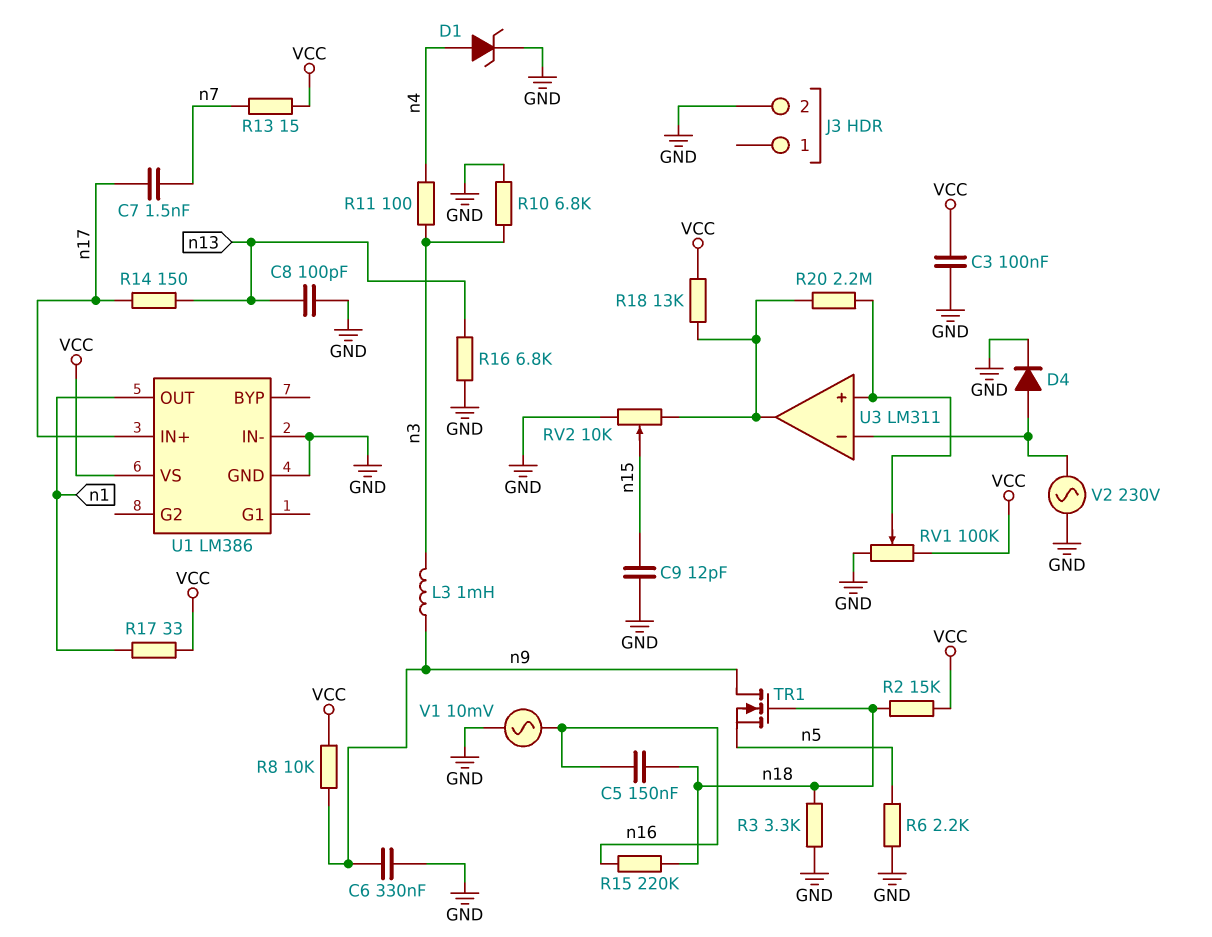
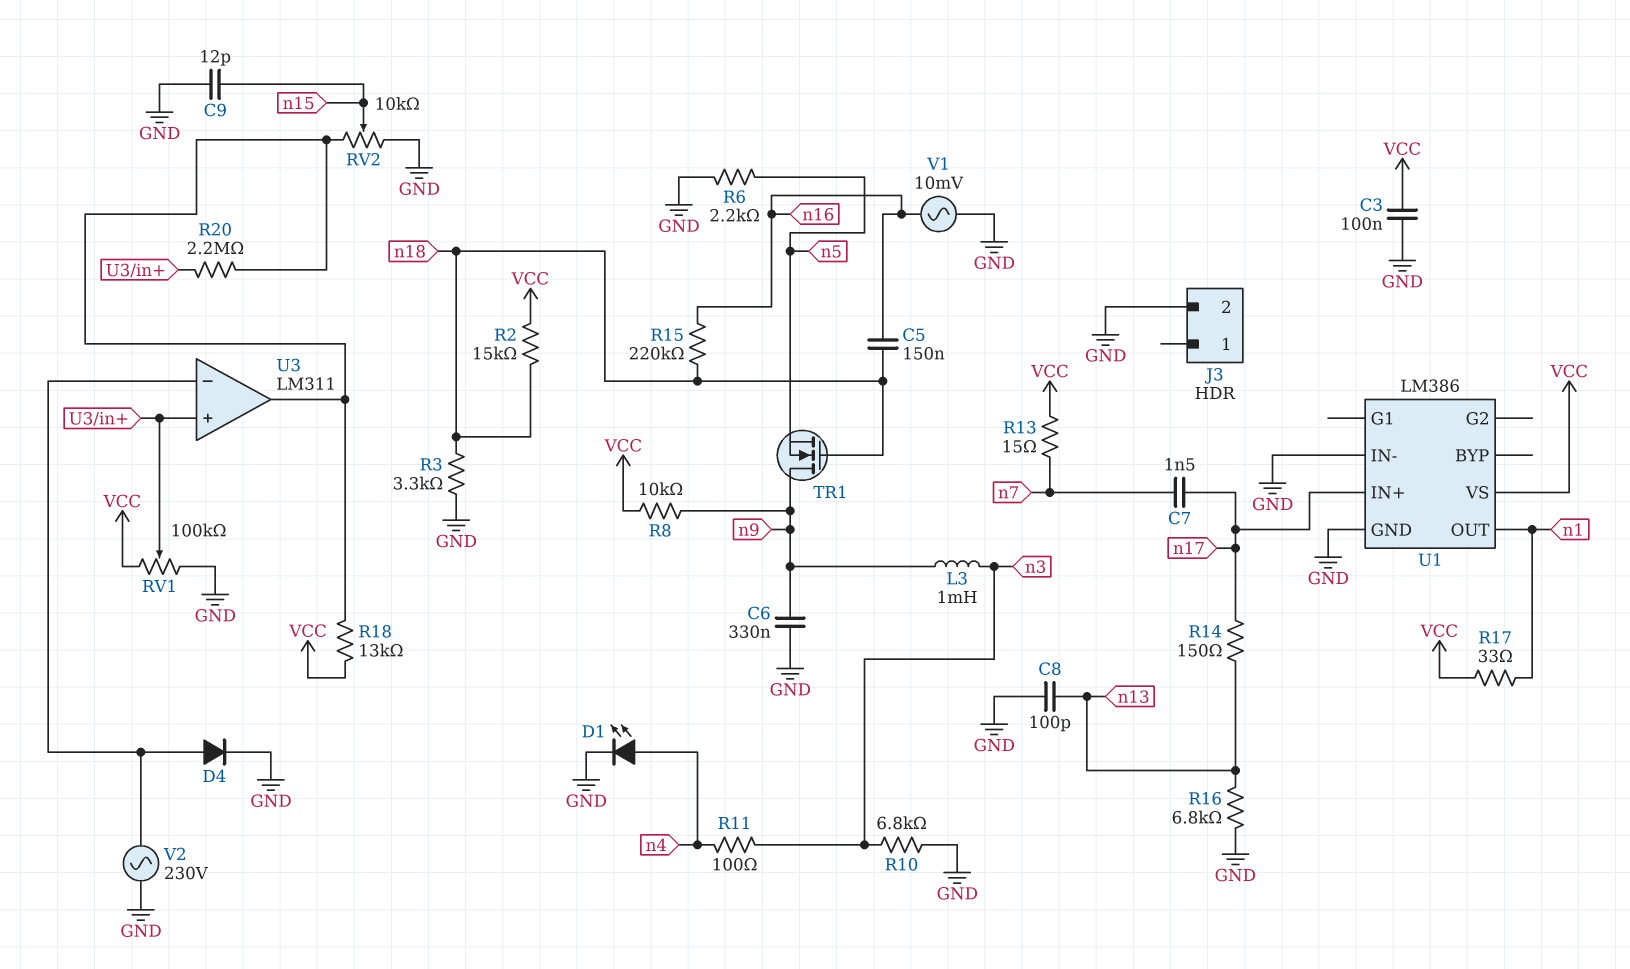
D1: zener (A n4, K GND) -> LED (A n4, K GND)

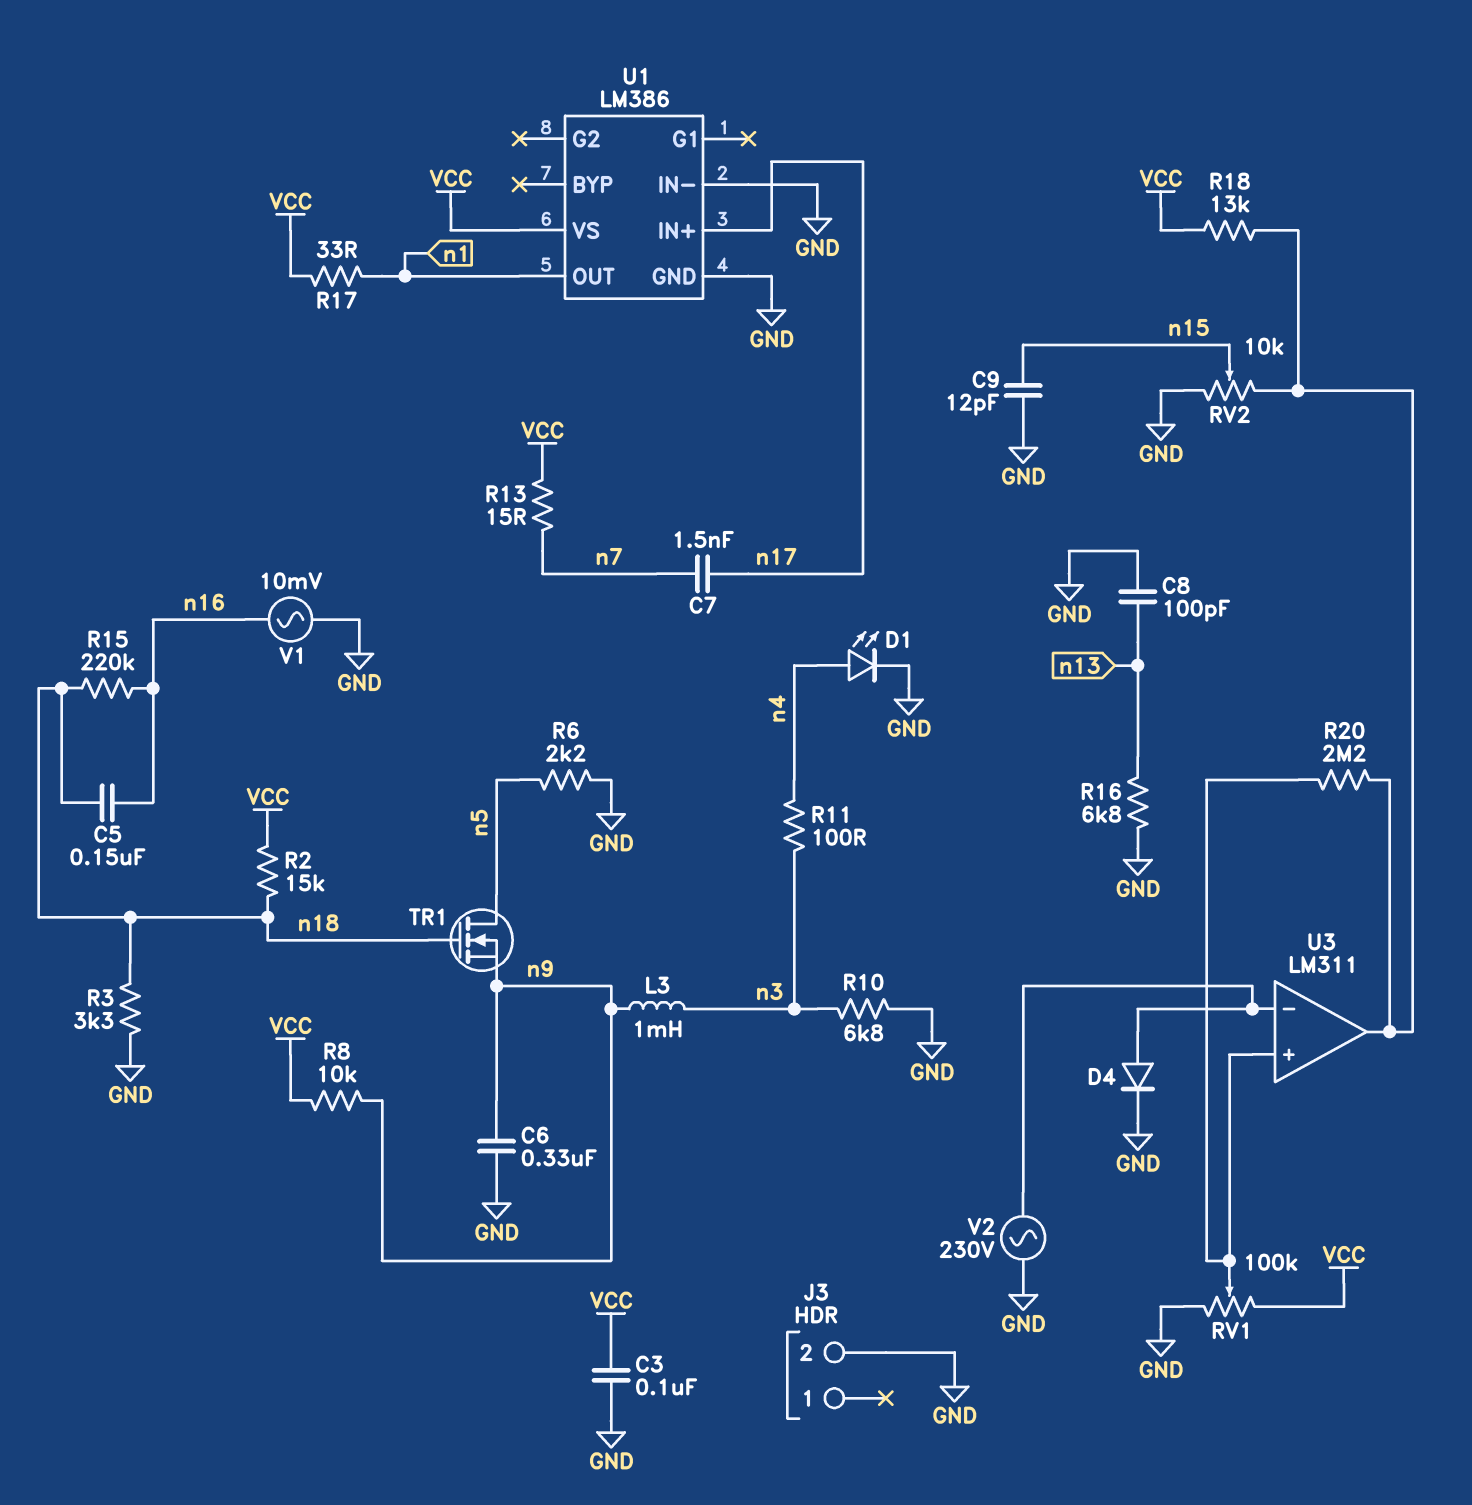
R14: 150 (n13, n17) -> none
TR1: NMOS (G n18, D n9, S n5) -> NMOS (G n18, D n5, S n9)

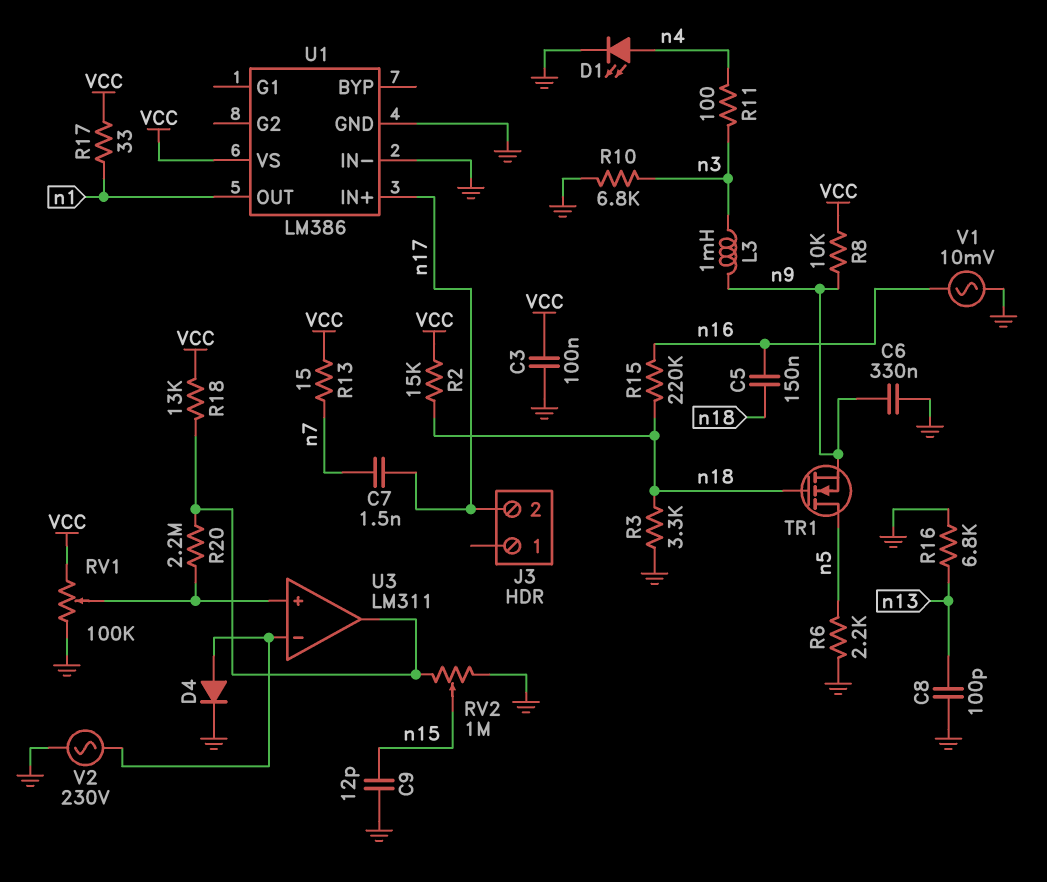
J3 pin 2: GND -> n17
RV2: 10k (GND, U3/out, wiper n15) -> 1M (GND, U3/out, wiper n15)

